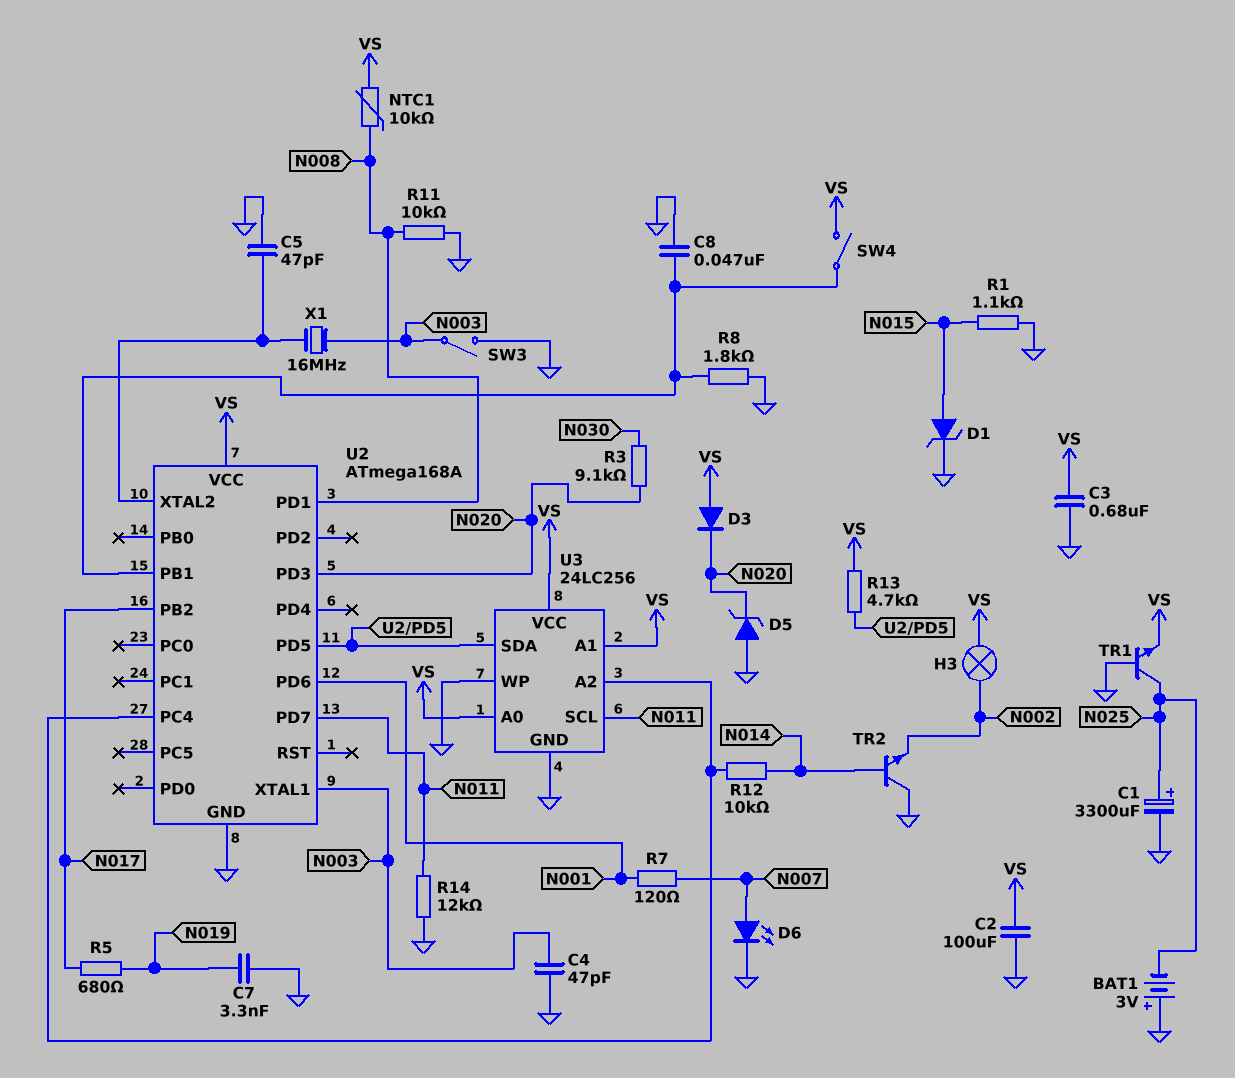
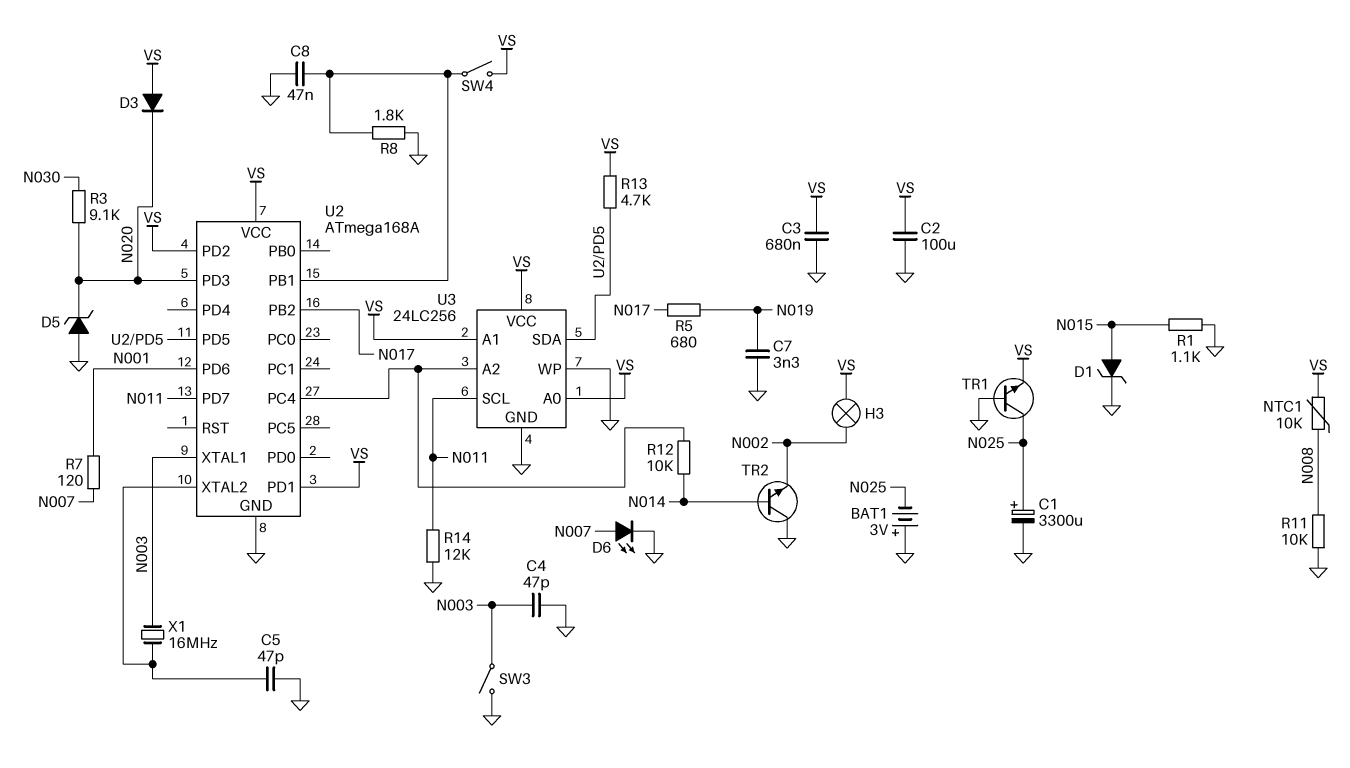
U2 pin PD1: N008 -> VS
U2 pin PD2: none -> VS

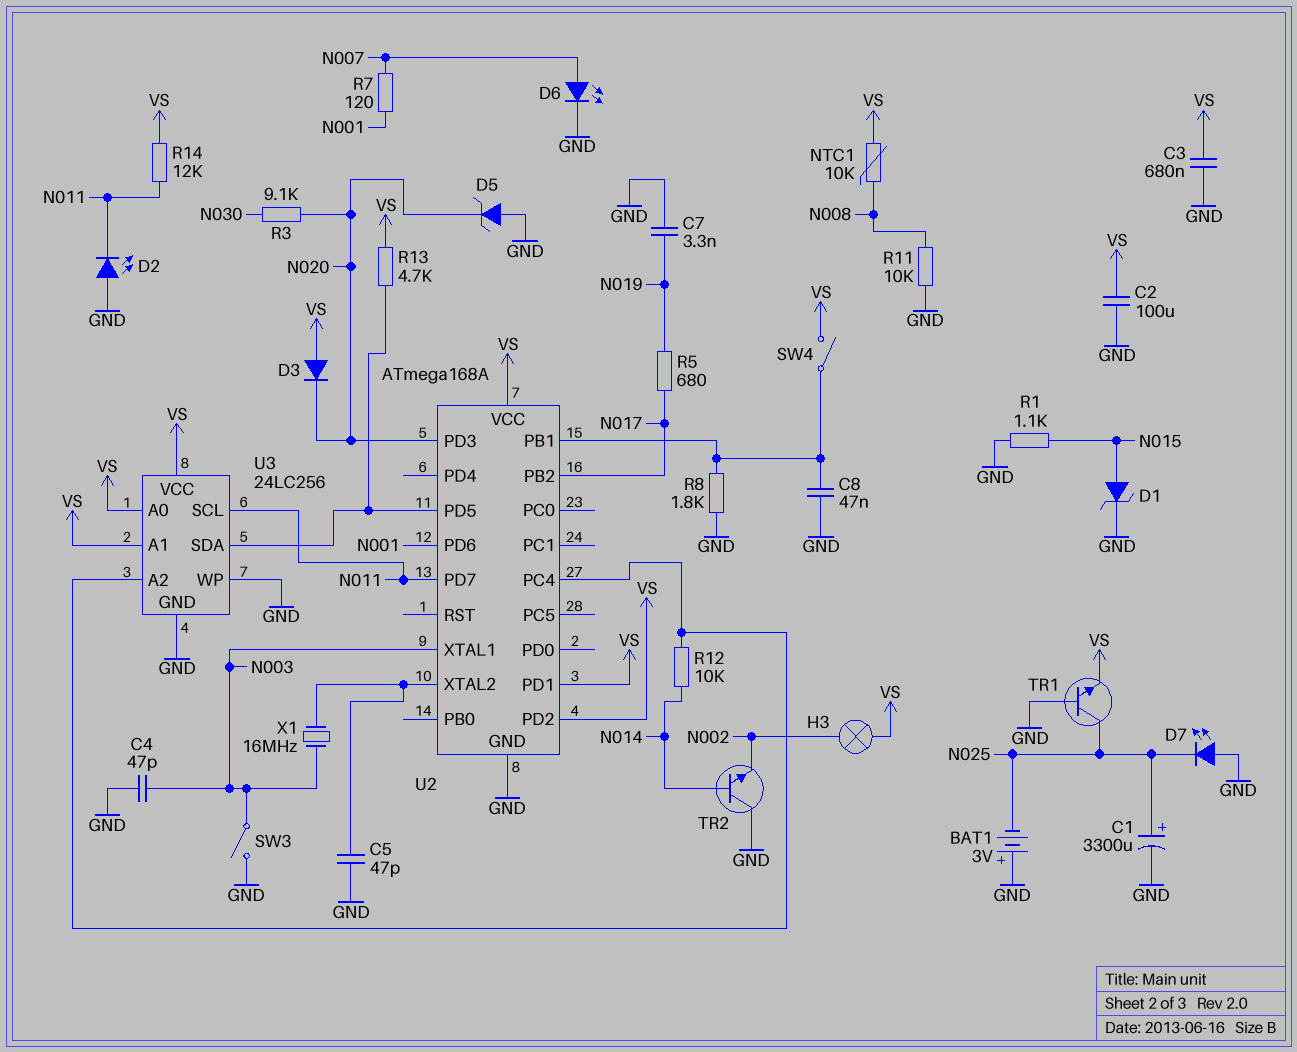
D2: none -> LED (A GND, K N011)
D7: none -> LED (A GND, K N025)
R14: 12k (GND, N011) -> 12k (N011, VS)

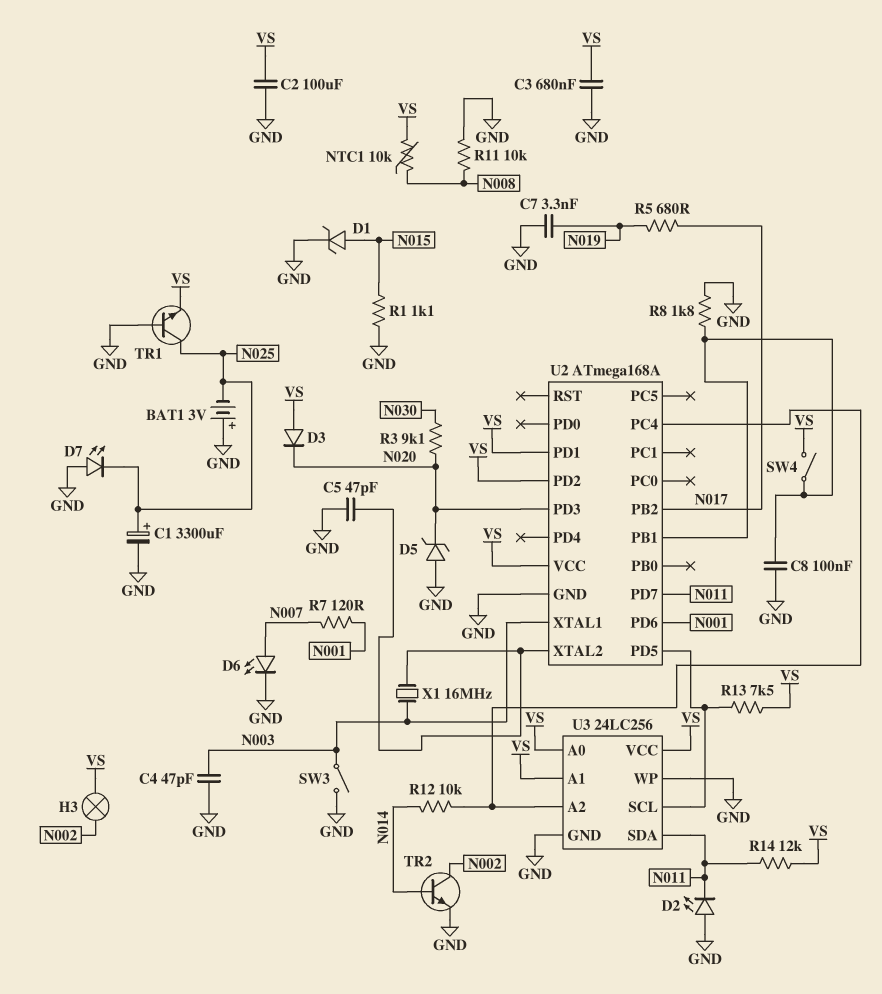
C8: 47nF (GND, U2/PB1) -> 100nF (GND, U2/PB1)
R13: 4.7k (U2/PD5, VS) -> 7.5k (U2/PD5, VS)
TR2: NPN (B N014, C GND, E N002) -> NPN (B N014, C N002, E GND)
U3 pin SCL: N011 -> U2/PD5
U3 pin SDA: U2/PD5 -> N011

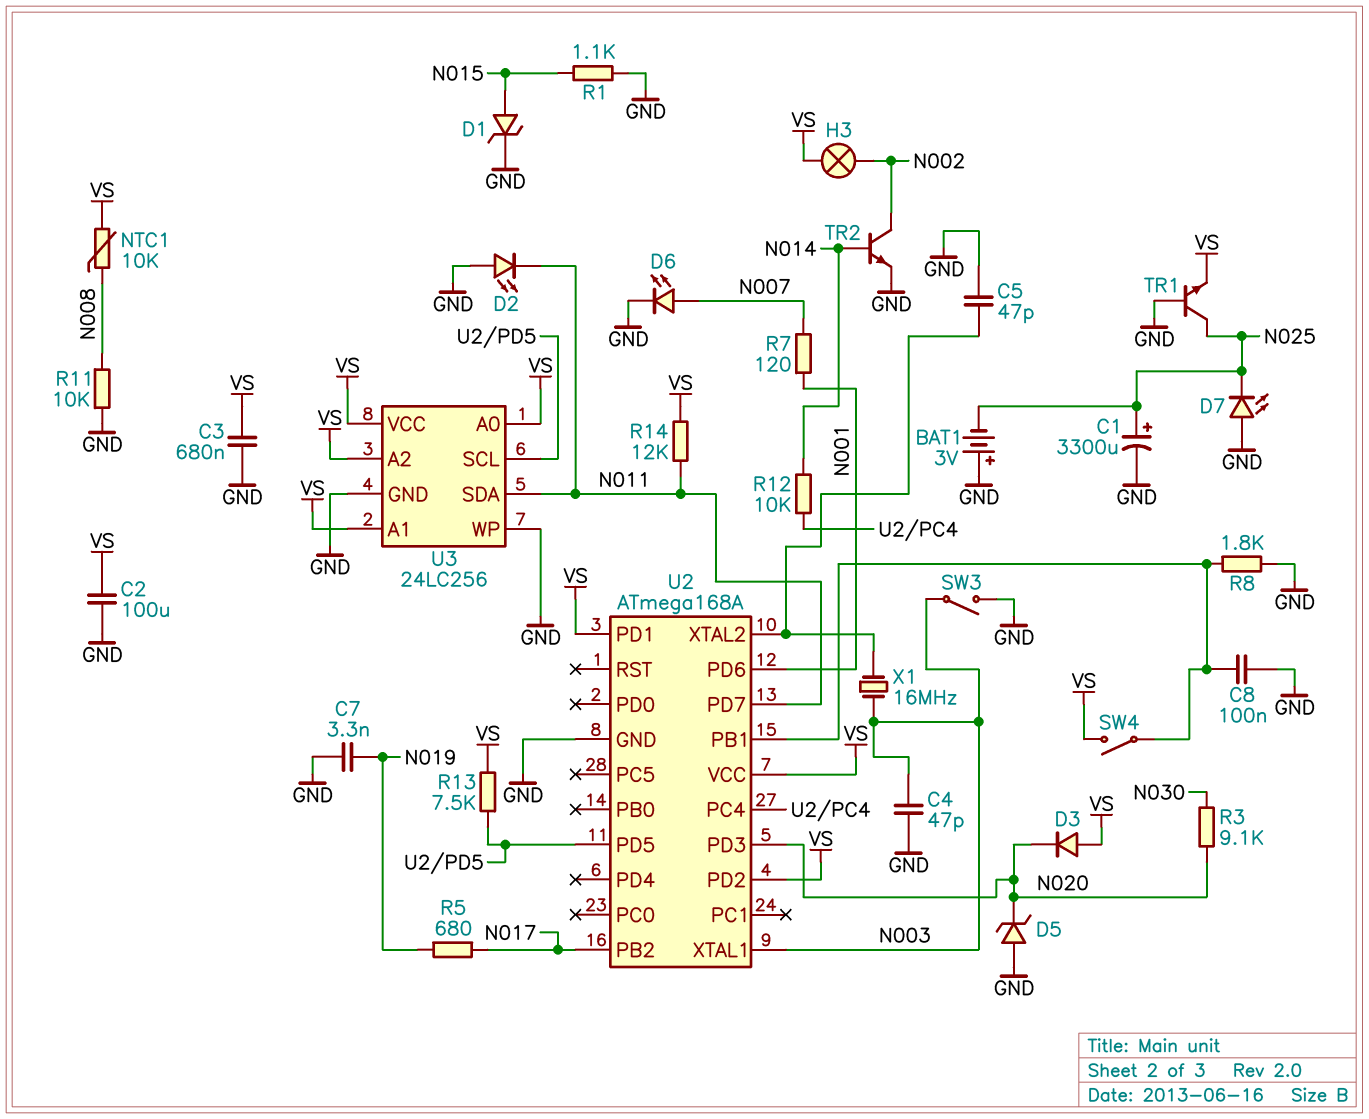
U3 pin A2: U2/PC4 -> VS

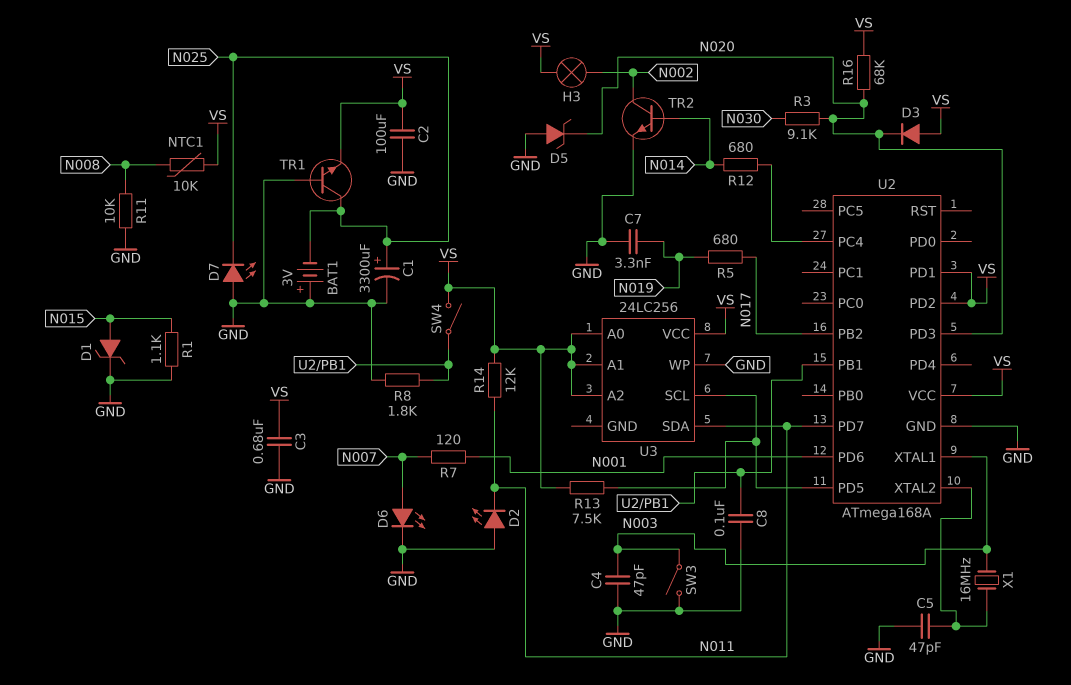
R12: 10k (N014, U2/PC4) -> 680 (N014, U2/PC4)
R16: none -> 68k (N020, VS)
U3 pin GND: GND -> none

